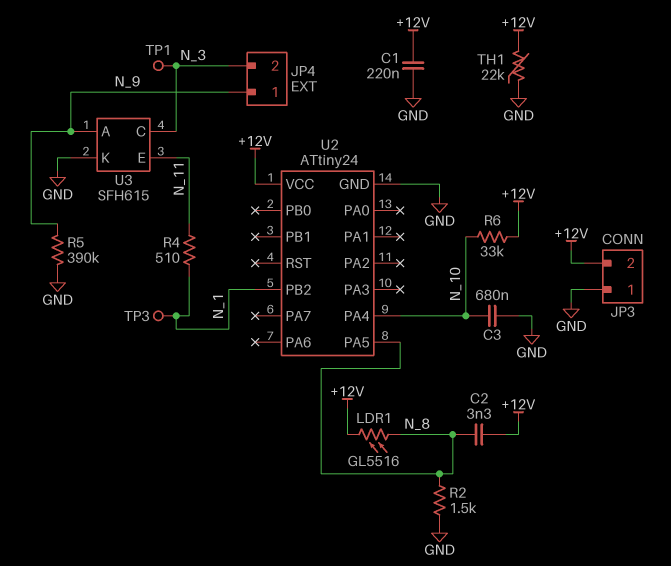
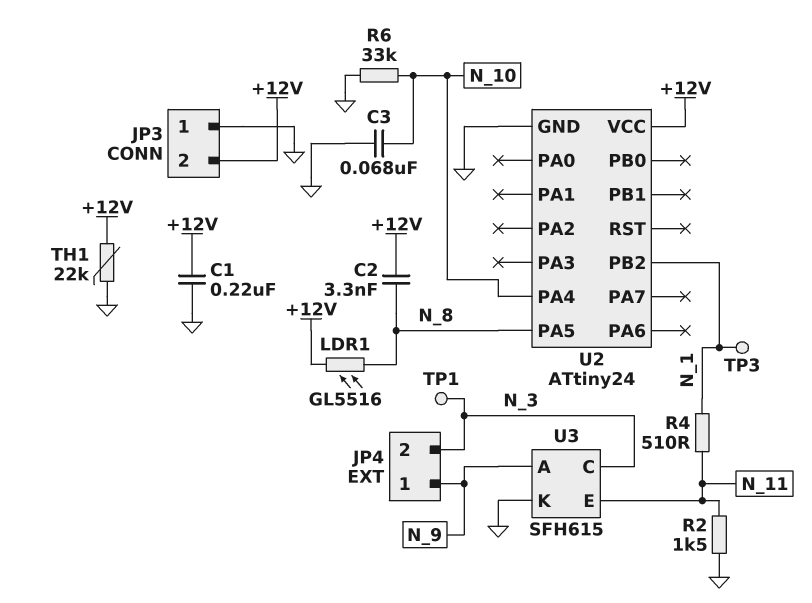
C3: 680nF (GND, N_10) -> 68nF (GND, N_10)
R2: 1.5k (GND, N_8) -> 1.5k (GND, N_11)
R5: 390k (GND, N_9) -> none
R6: 33k (+12V, N_10) -> 33k (GND, N_10)

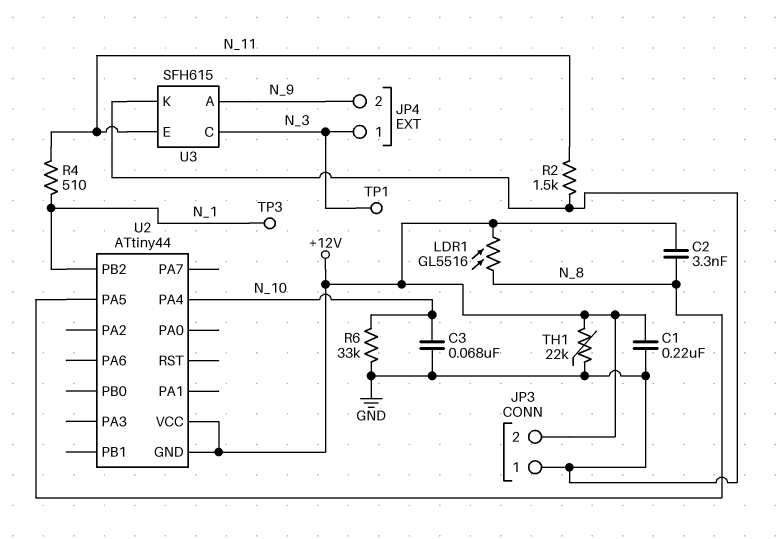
JP4 pin 1: N_9 -> N_3
JP4 pin 2: N_3 -> N_9
U2: ATtiny24 -> ATtiny44
U2 pin GND: GND -> +12V

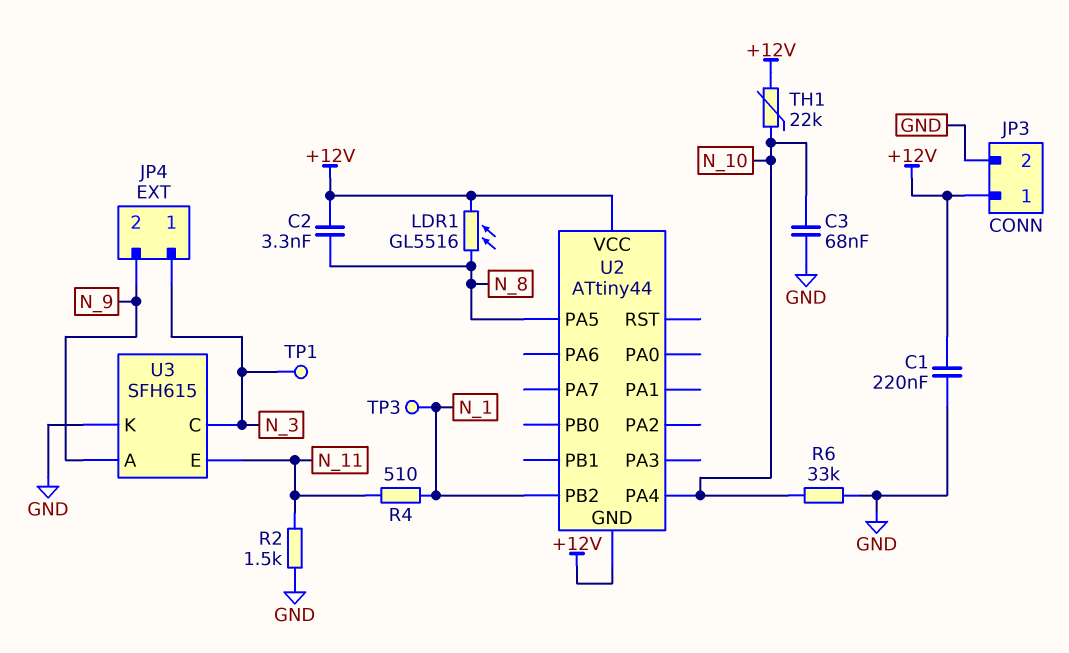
JP3 pin 1: GND -> +12V
JP3 pin 2: +12V -> GND
TH1: 22k (+12V, GND) -> 22k (+12V, N_10)

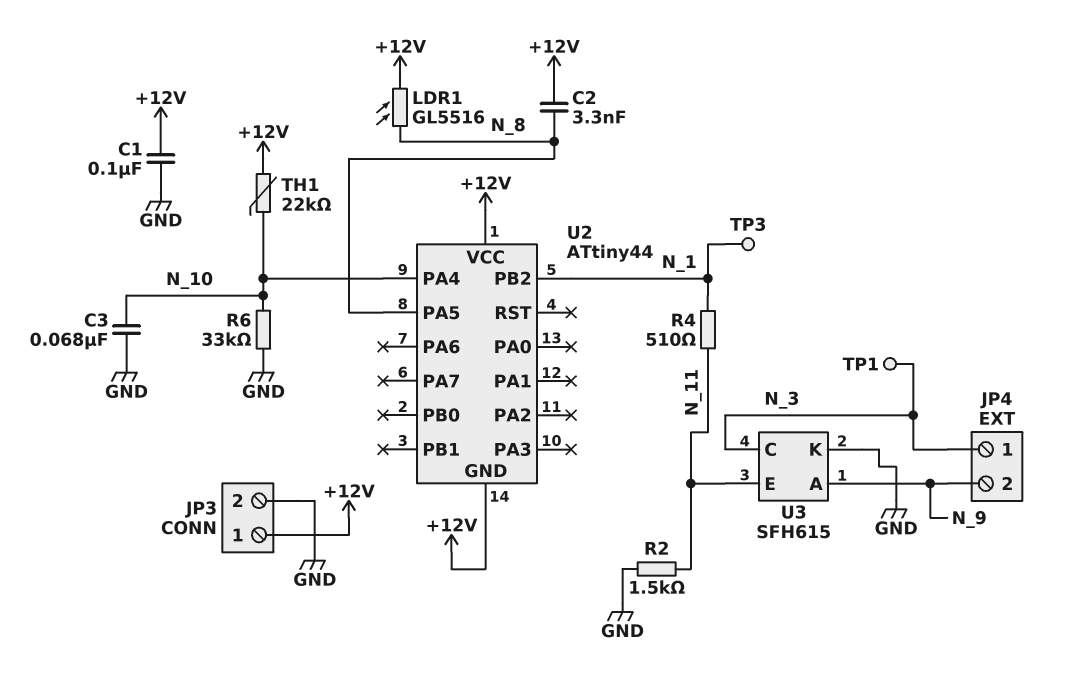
C1: 220nF (+12V, GND) -> 100nF (+12V, GND)

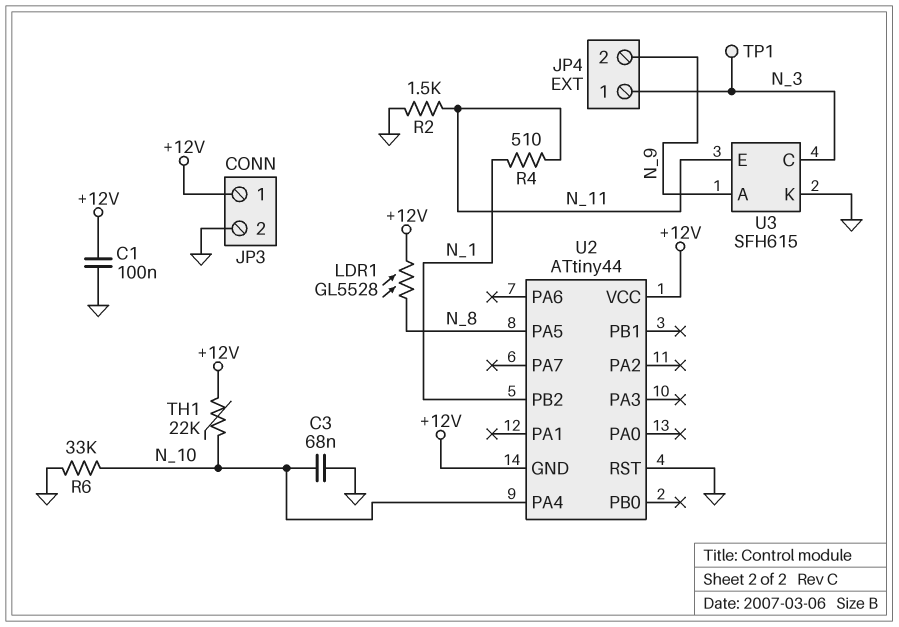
C2: 3.3nF (+12V, N_8) -> none
LDR1: GL5516 (+12V, N_8) -> GL5528 (+12V, N_8)
TP3: test point (N_1) -> none
U2 pin RST: none -> GND

